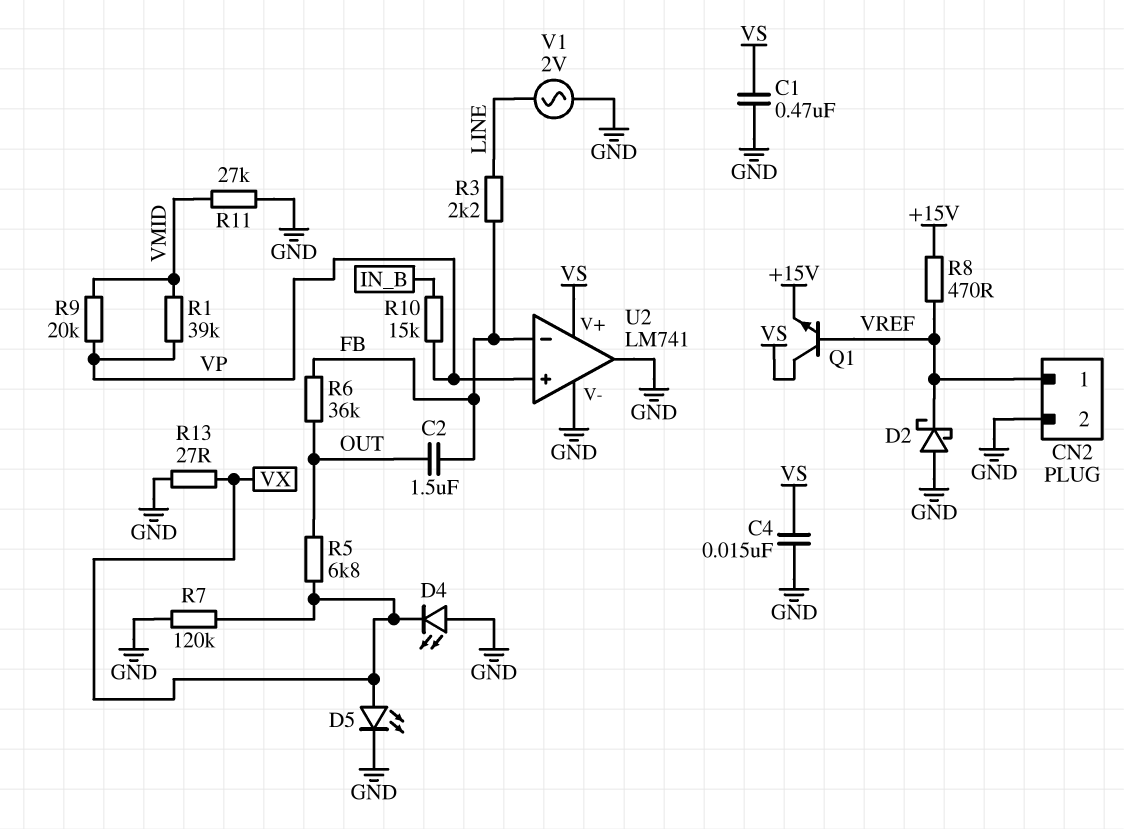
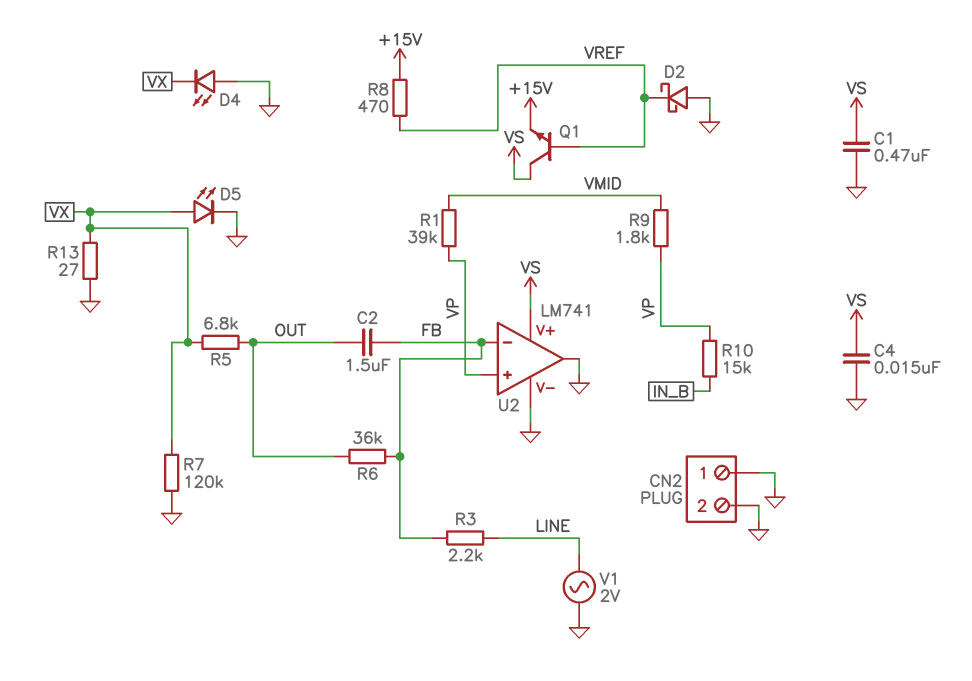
CN2 pin 1: VREF -> GND
R9: 20k (VMID, VP) -> 1.8k (VMID, VP)
R11: 27k (GND, VMID) -> none

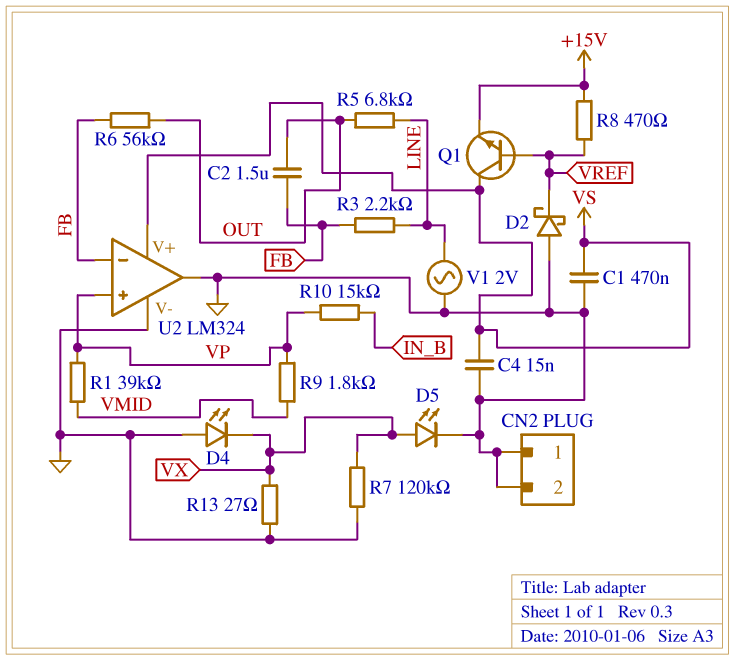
R5: 6.8k (OUT, VX) -> 6.8k (LINE, OUT)
R6: 36k (FB, OUT) -> 56k (FB, OUT)
U2: LM741 -> LM324

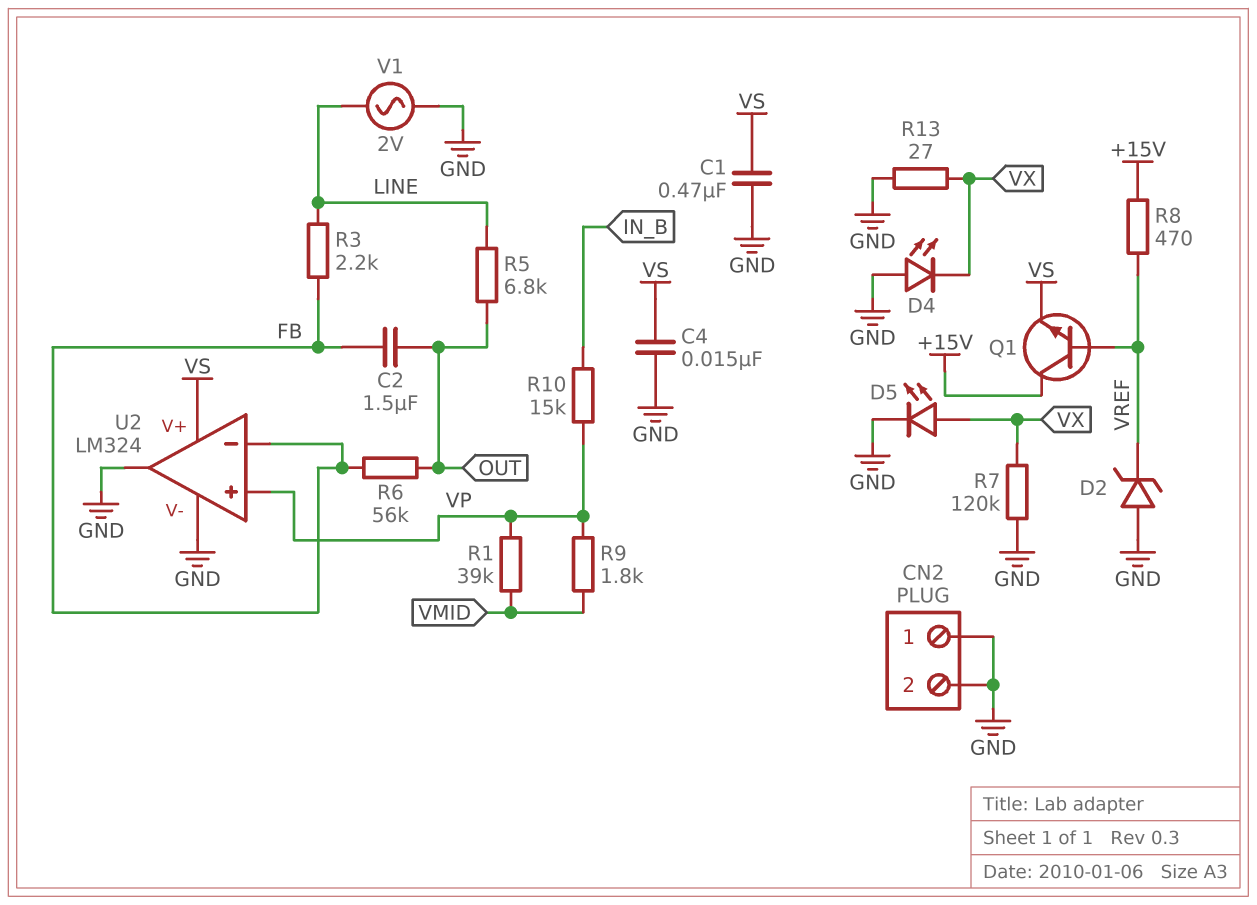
D2: schottky (A GND, K VREF) -> zener (A GND, K VREF)
Q1: NPN (B VREF, C VS, E +15V) -> NPN (B VREF, C +15V, E VS)

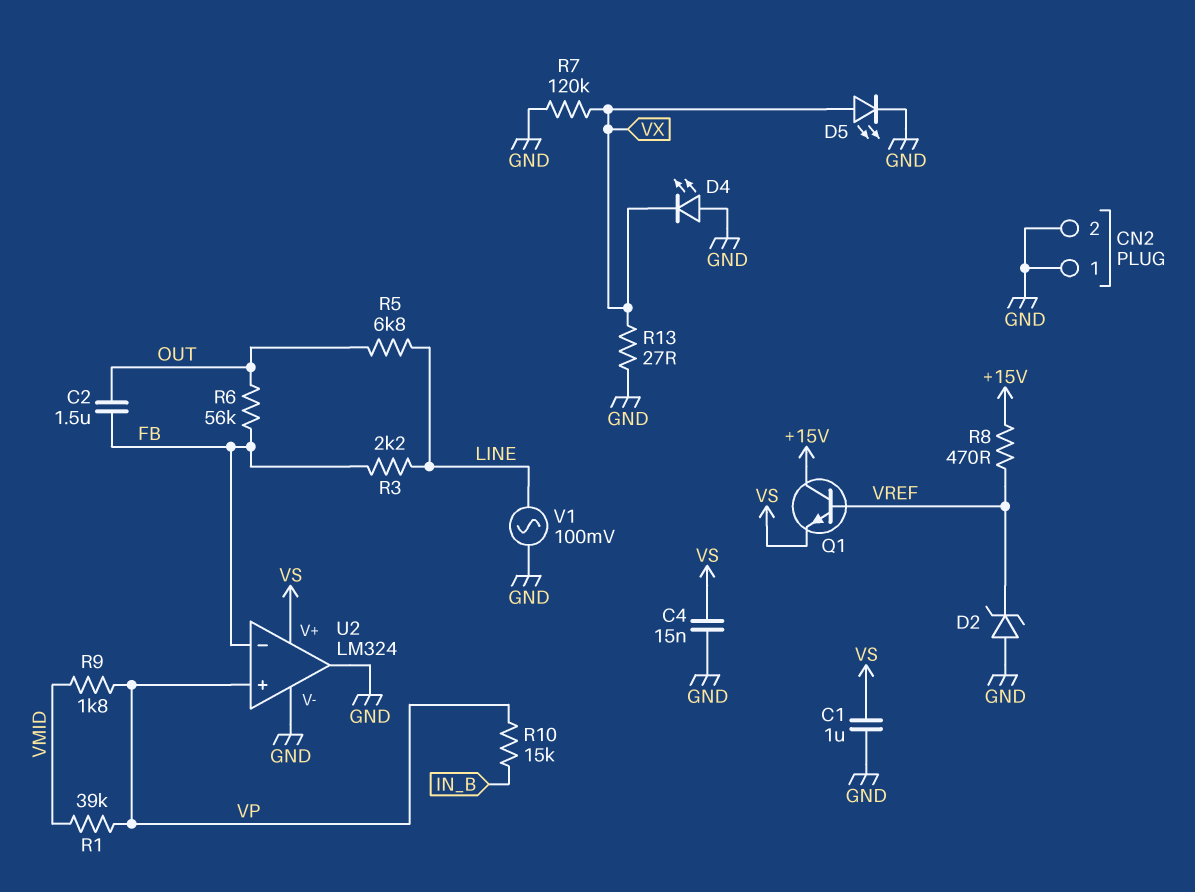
C1: 470nF (GND, VS) -> 1uF (GND, VS)
V1: AC 2V (GND, LINE) -> AC 100mV (GND, LINE)

